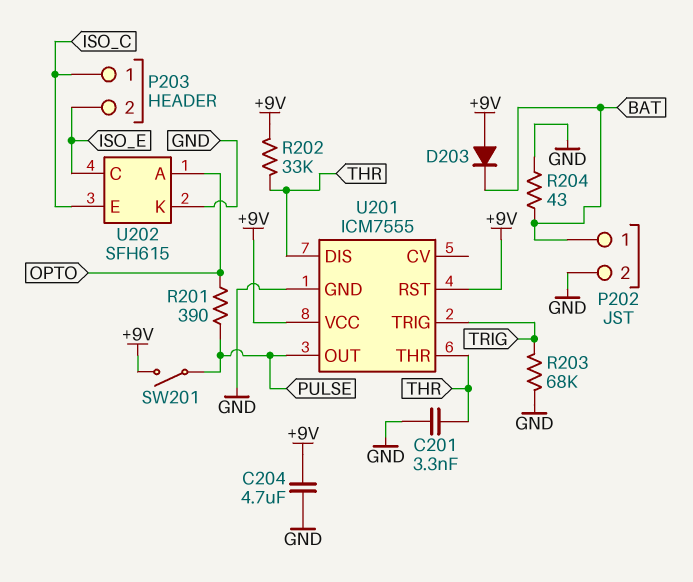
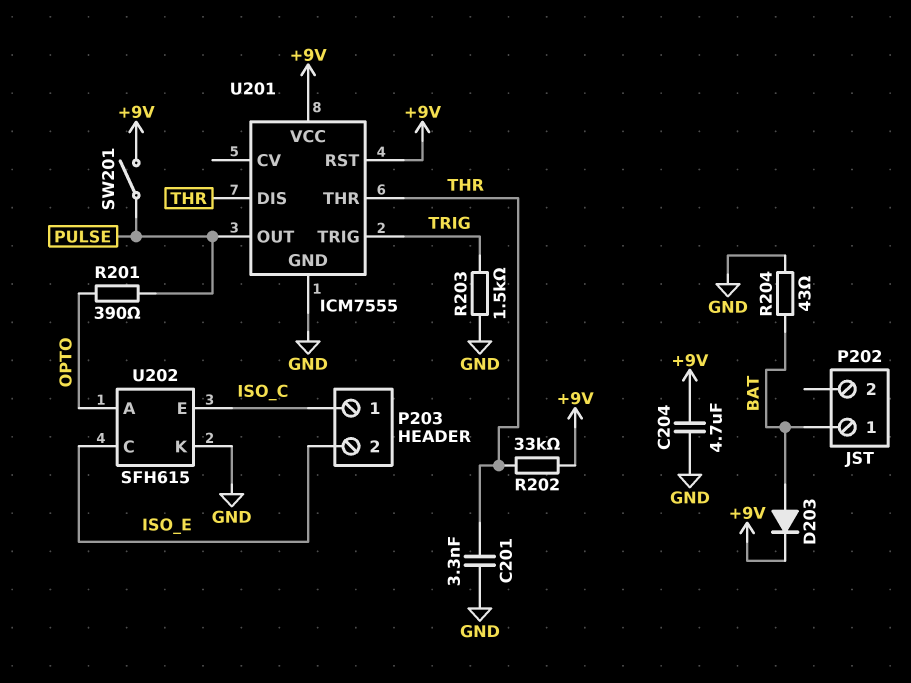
D203: diode (A +9V, K BAT) -> diode (A BAT, K +9V)
P202 pin 2: GND -> none
R203: 68k (GND, TRIG) -> 1.5k (GND, TRIG)

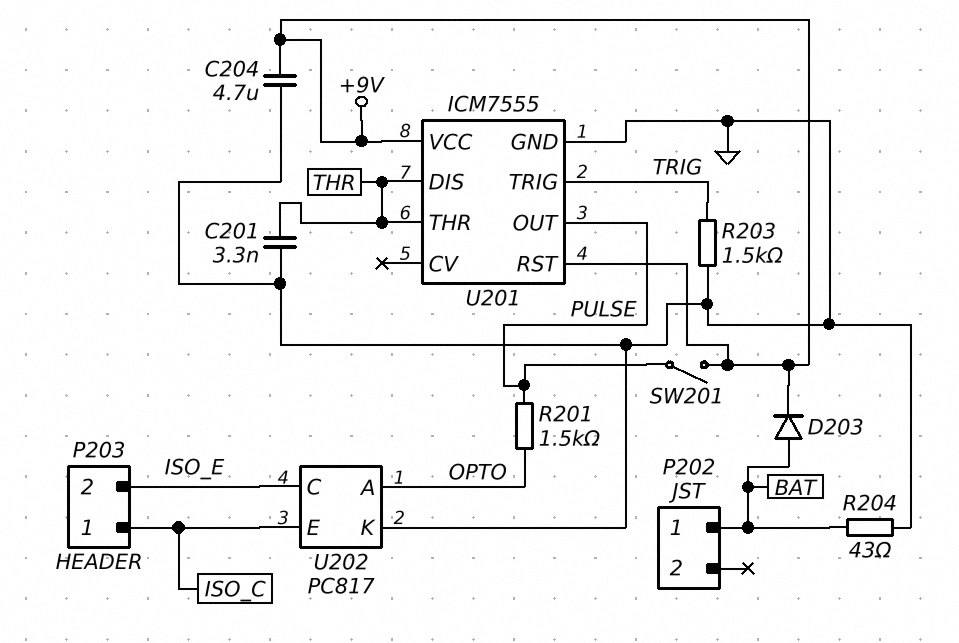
R201: 390 (OPTO, PULSE) -> 1.5k (OPTO, PULSE)
R202: 33k (+9V, THR) -> none
U202: SFH615 -> PC817

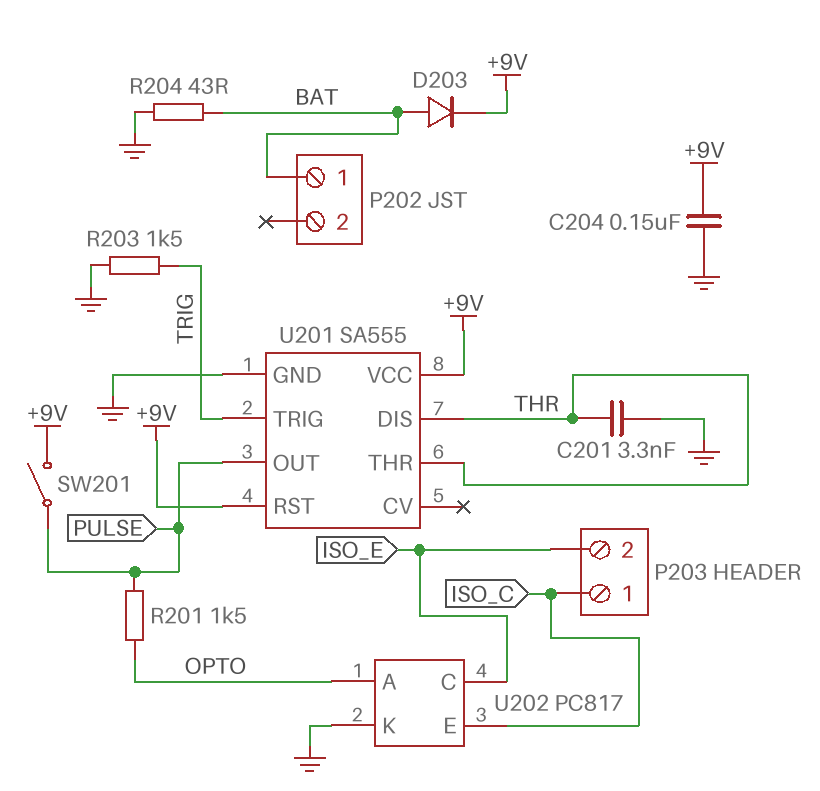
C204: 4.7uF (+9V, GND) -> 150nF (+9V, GND)
U201: ICM7555 -> SA555

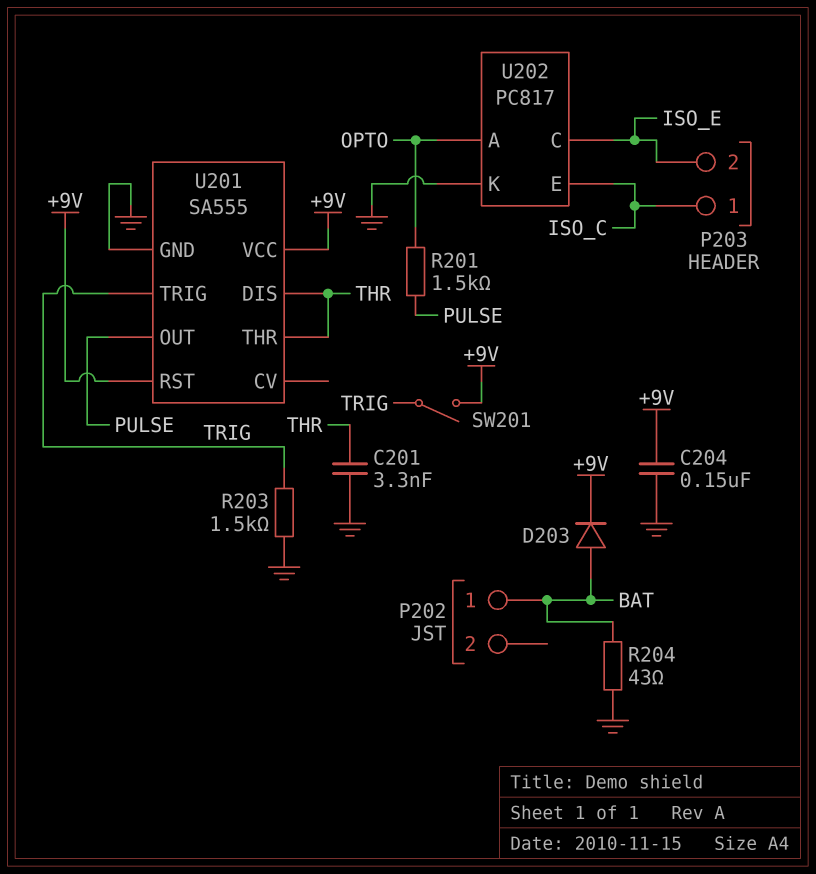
SW201: switch (+9V, PULSE) -> switch (+9V, TRIG)

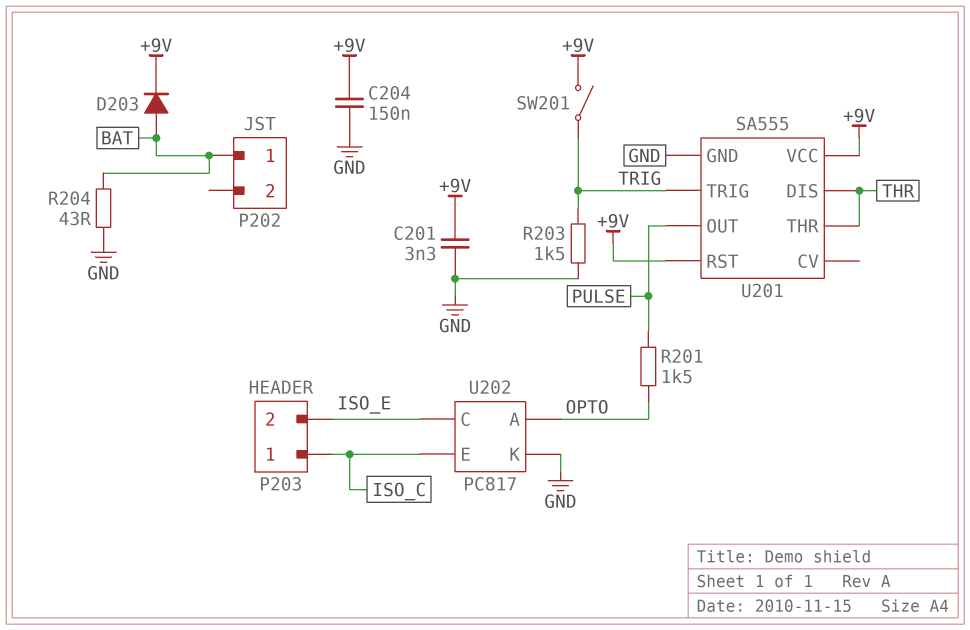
C201: 3.3nF (GND, THR) -> 3.3nF (+9V, GND)

